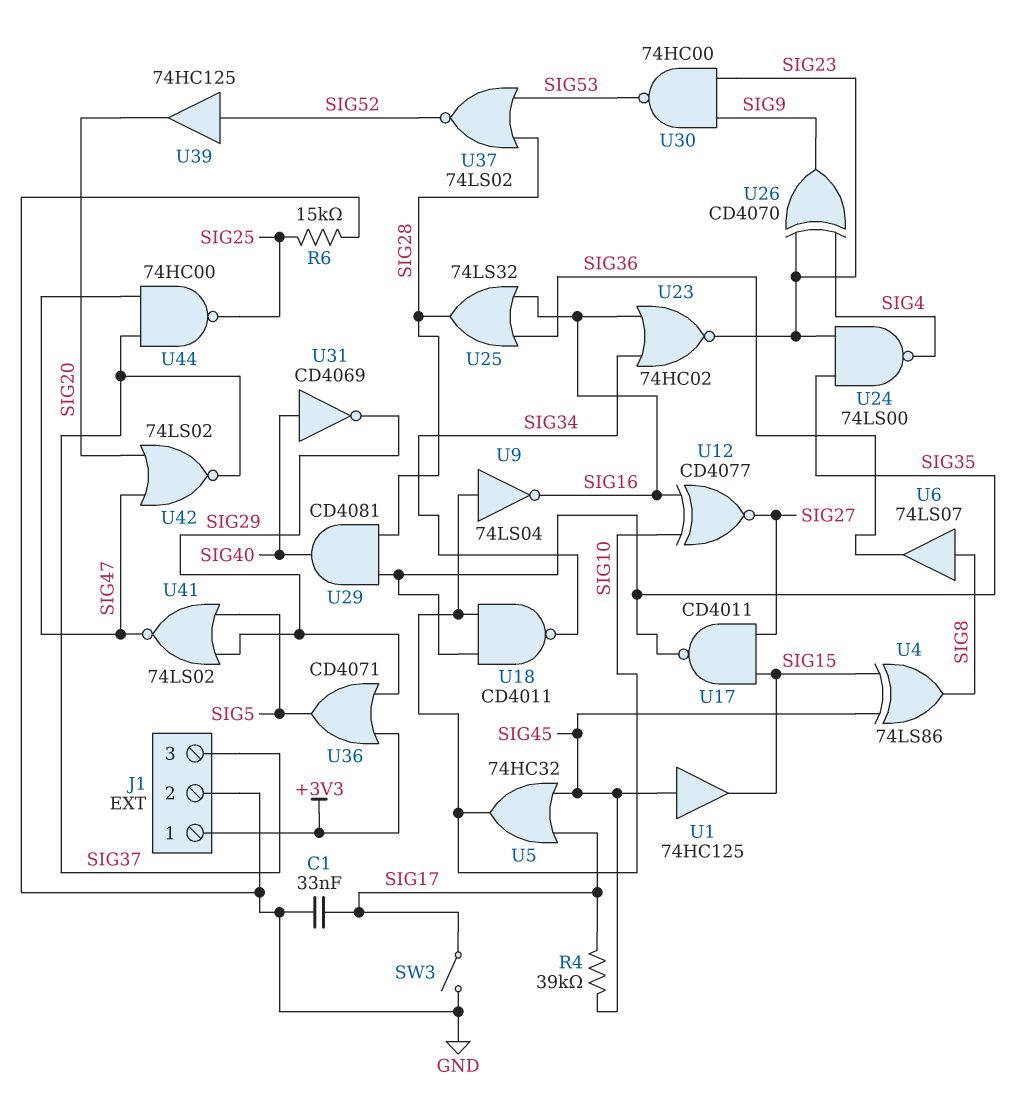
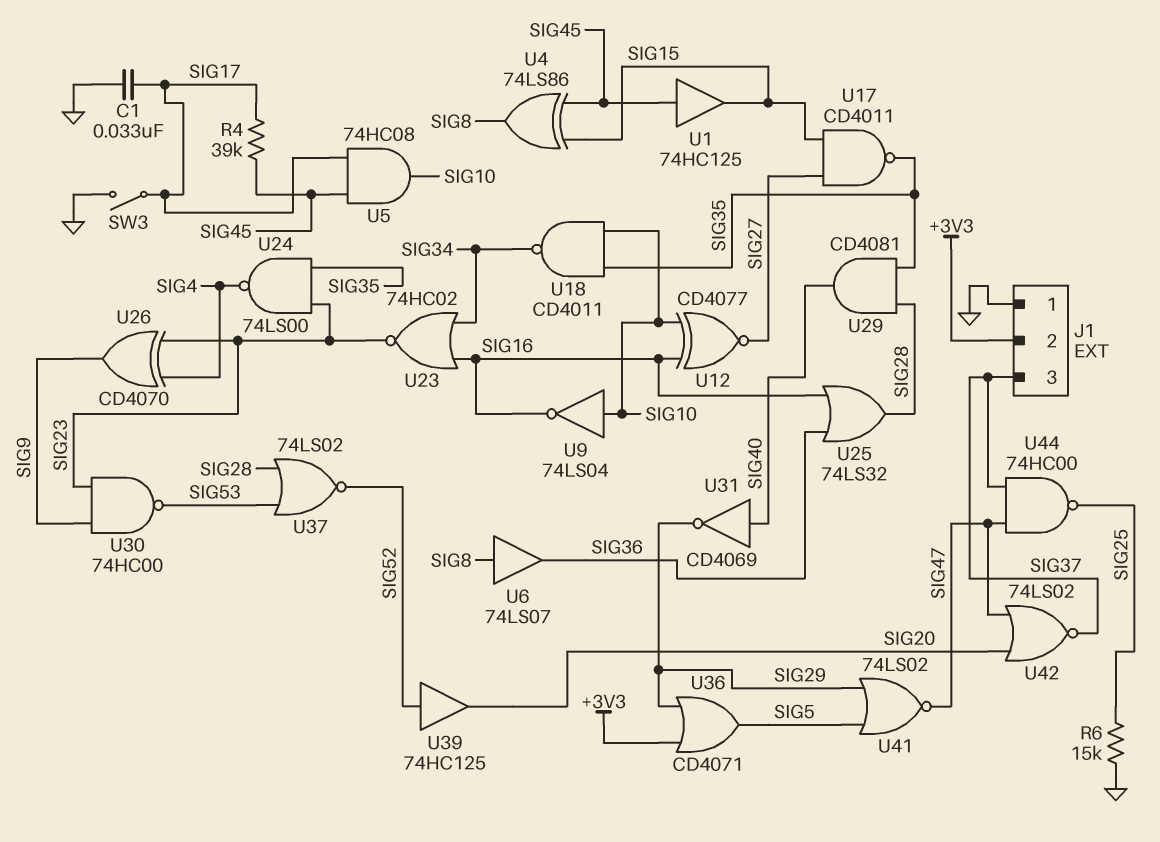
J1 pin 1: +3V3 -> GND
J1 pin 2: GND -> +3V3
U5: OR 74HC32 (in SIG17, in SIG45, out SIG10) -> AND 74HC08 (in SIG17, in SIG45, out SIG10)

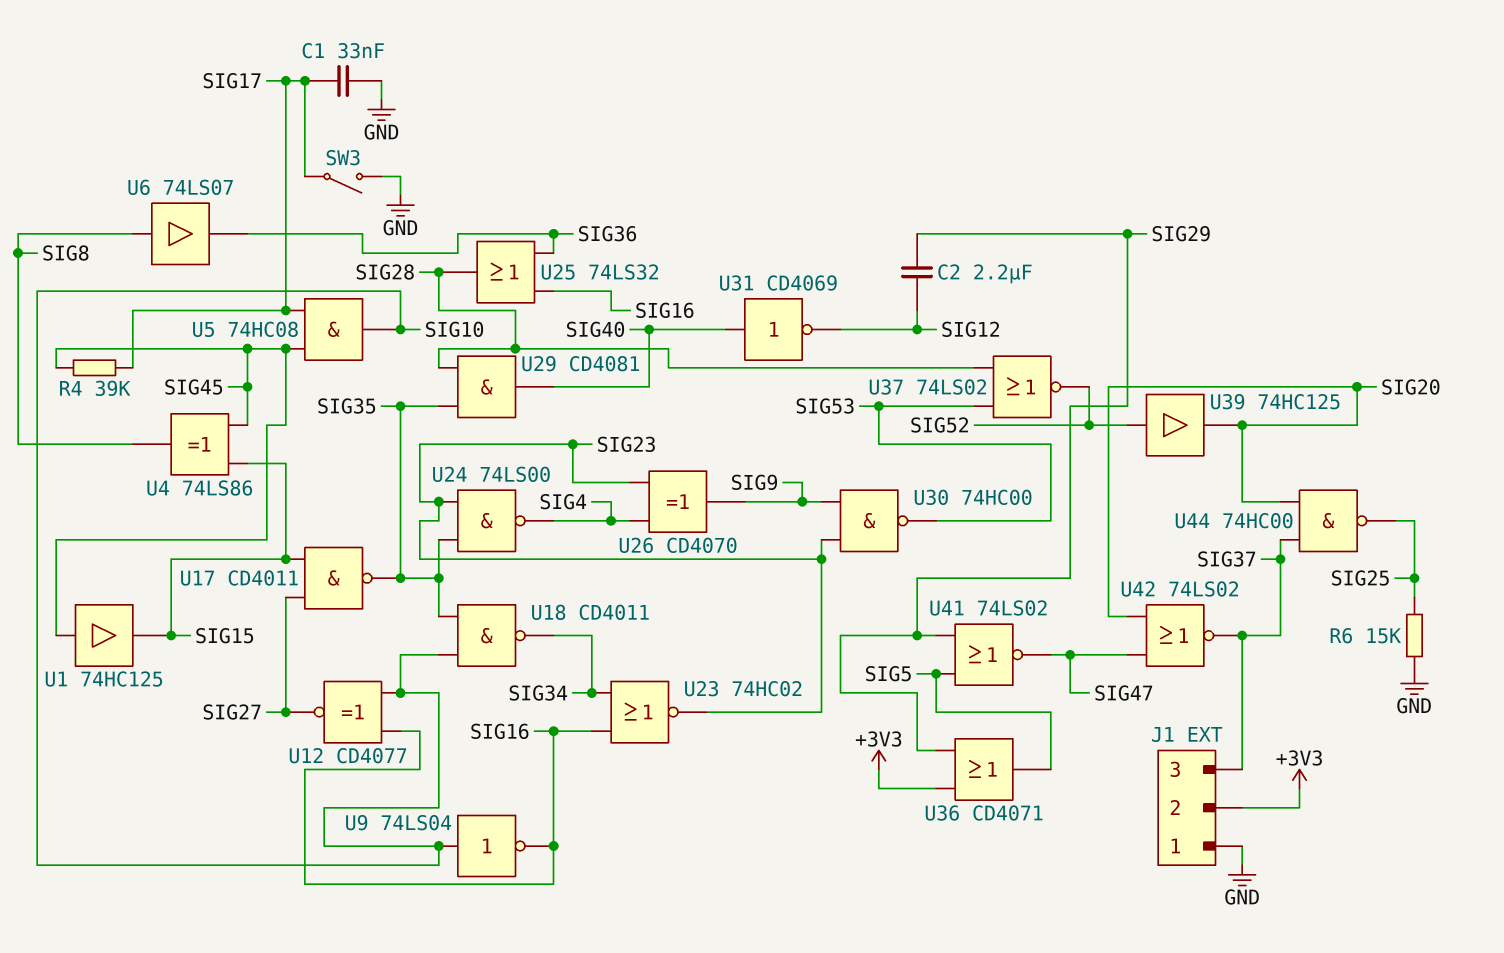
C2: none -> 2.2uF (SIG12, SIG29)
U31: NOT CD4069 (in SIG40, out SIG29) -> NOT CD4069 (in SIG40, out SIG12)
U44: NAND 74HC00 (in SIG37, in SIG47, out SIG25) -> NAND 74HC00 (in SIG20, in SIG37, out SIG25)

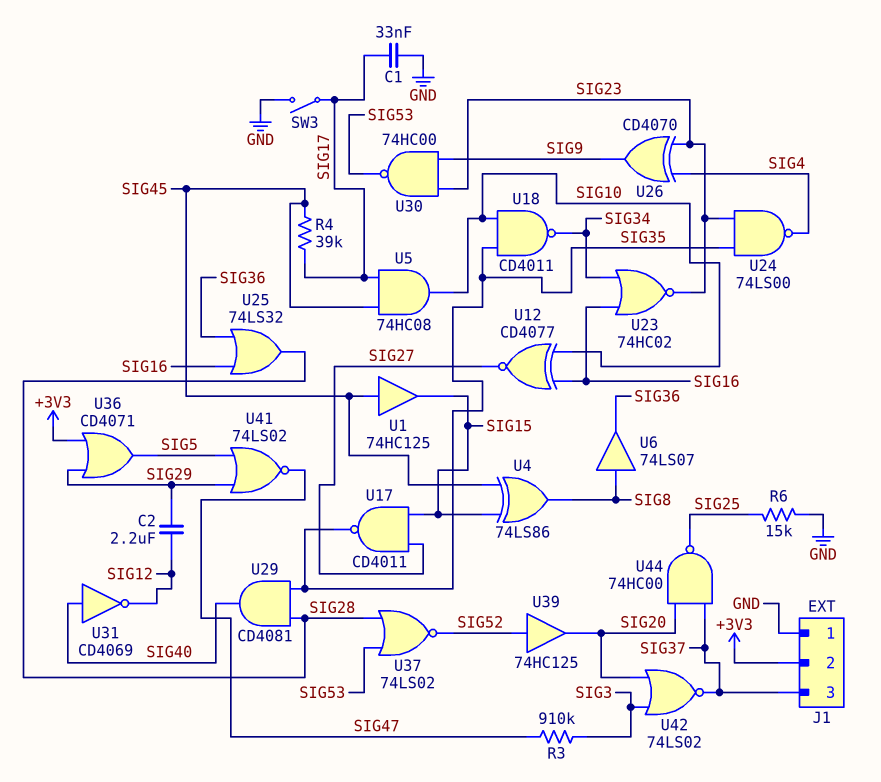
R3: none -> 910k (SIG3, SIG47)
U9: NOT 74LS04 (in SIG10, out SIG16) -> none
U42: NOR 74LS02 (in SIG20, in SIG47, out SIG37) -> NOR 74LS02 (in SIG3, in SIG20, out SIG37)

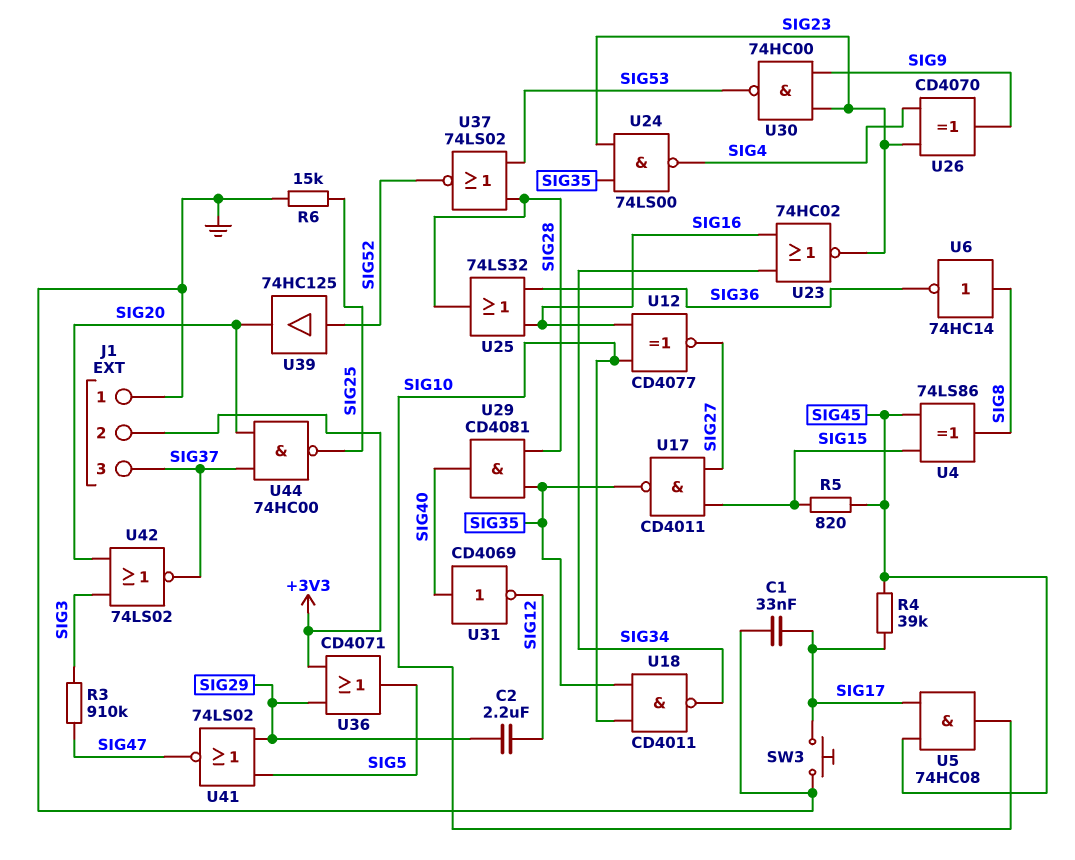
R5: none -> 820 (SIG15, SIG45)
SW3: switch (GND, SIG17) -> button (GND, SIG17)
U1: buffer 74HC125 (in SIG45, out SIG15) -> none
U6: buffer 74LS07 (in SIG8, out SIG36) -> NOT 74HC14 (in SIG8, out SIG36)

